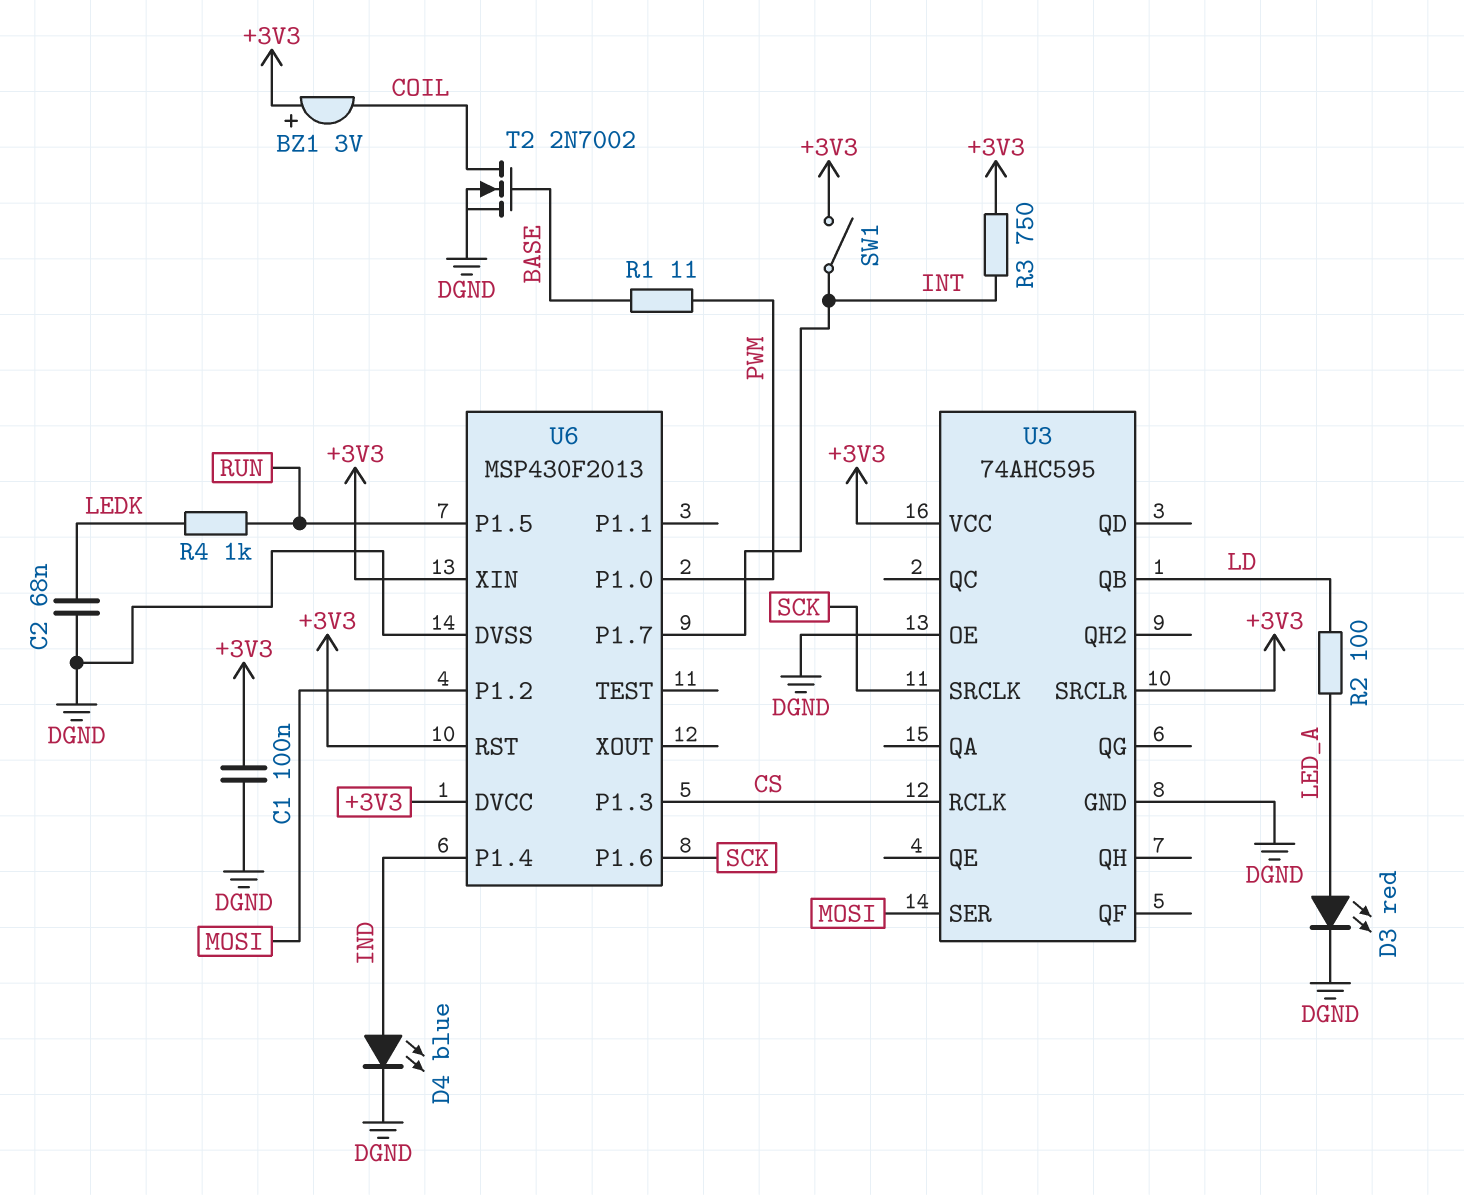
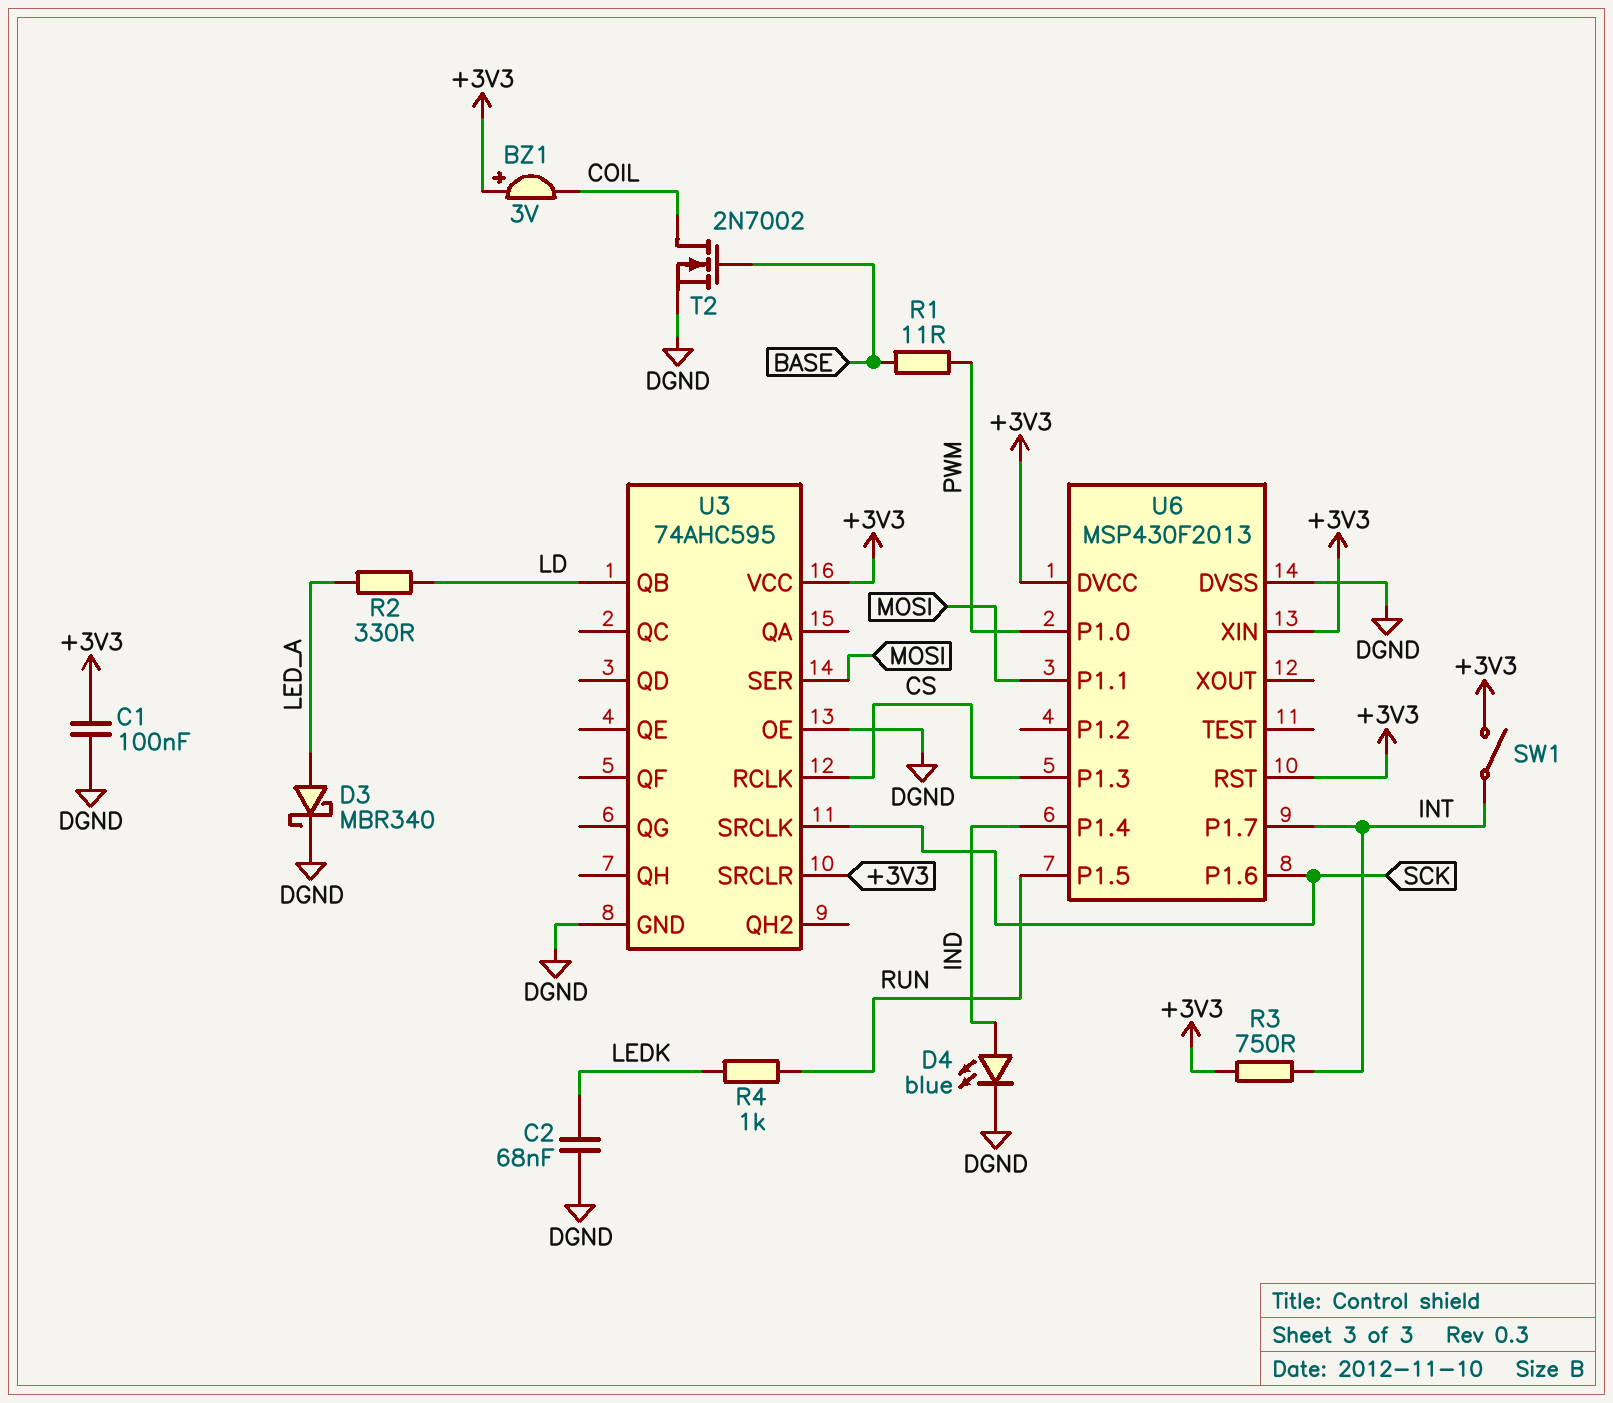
D3: LED red (A LED_A, K DGND) -> schottky MBR340 (A LED_A, K DGND)
R2: 100 (LD, LED_A) -> 330 (LD, LED_A)
U6 pin P1.1: none -> MOSI
U6 pin P1.2: MOSI -> none

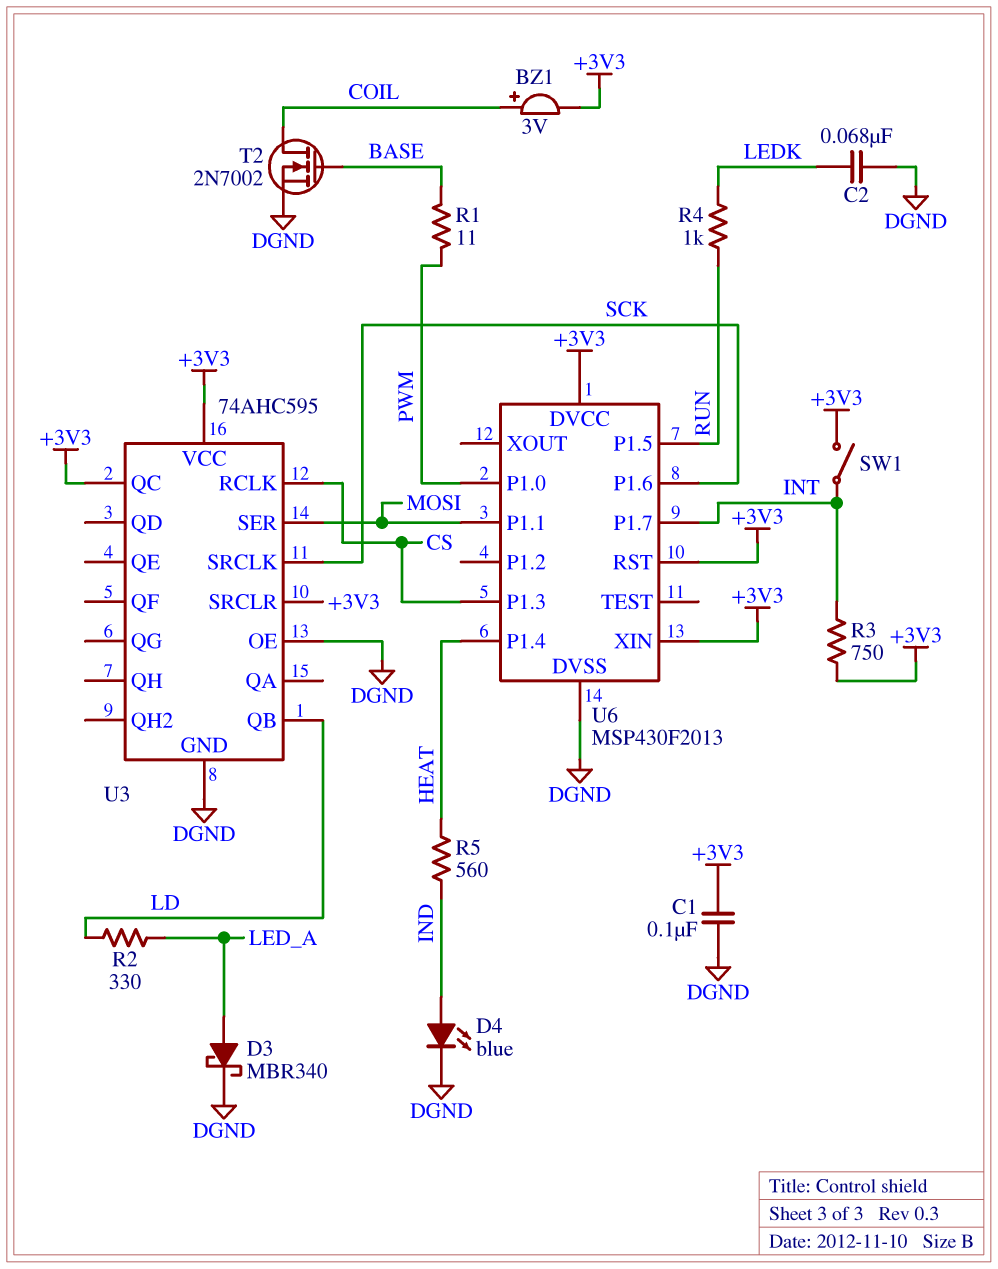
BZ1: buzzer 3V (plus +3V3, minus COIL) -> buzzer 3V (plus COIL, minus +3V3)
R5: none -> 560 (HEAT, IND)
U3 pin QC: none -> +3V3
U6 pin P1.4: IND -> HEAT

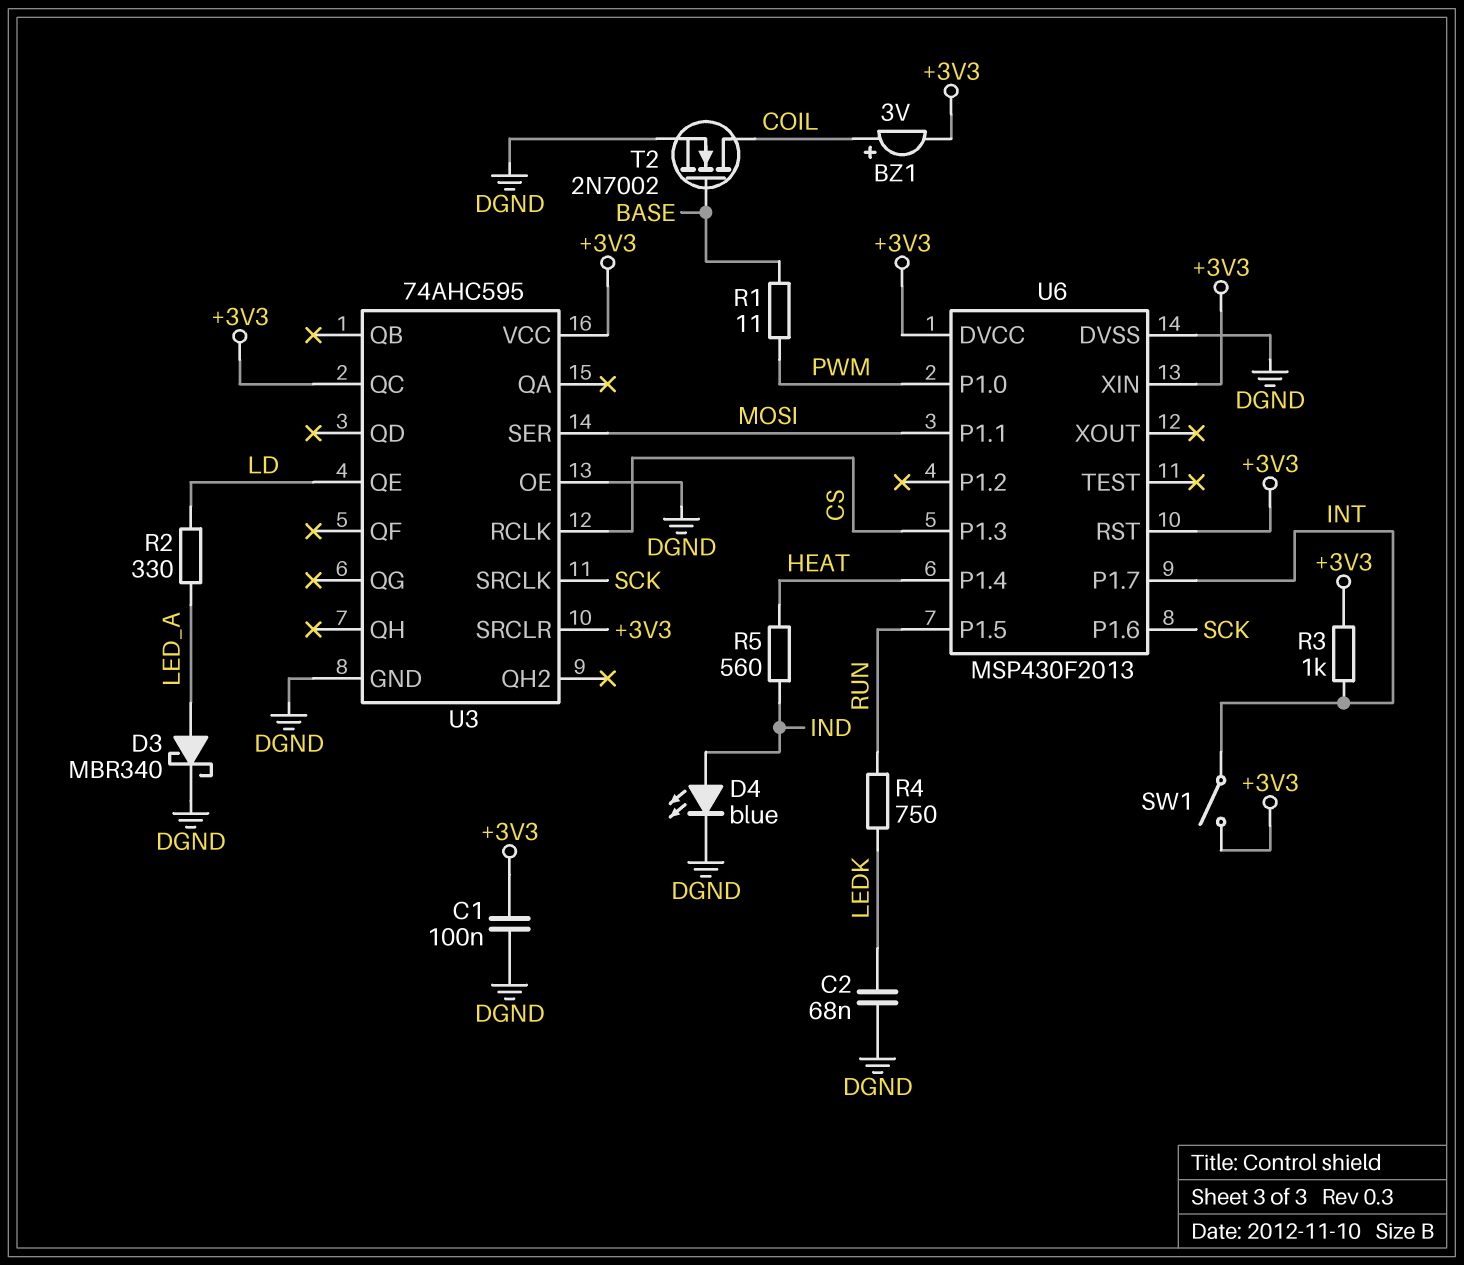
R3: 750 (+3V3, INT) -> 1k (+3V3, INT)
R4: 1k (LEDK, RUN) -> 750 (LEDK, RUN)
U3 pin QB: LD -> none
U3 pin QE: none -> LD

